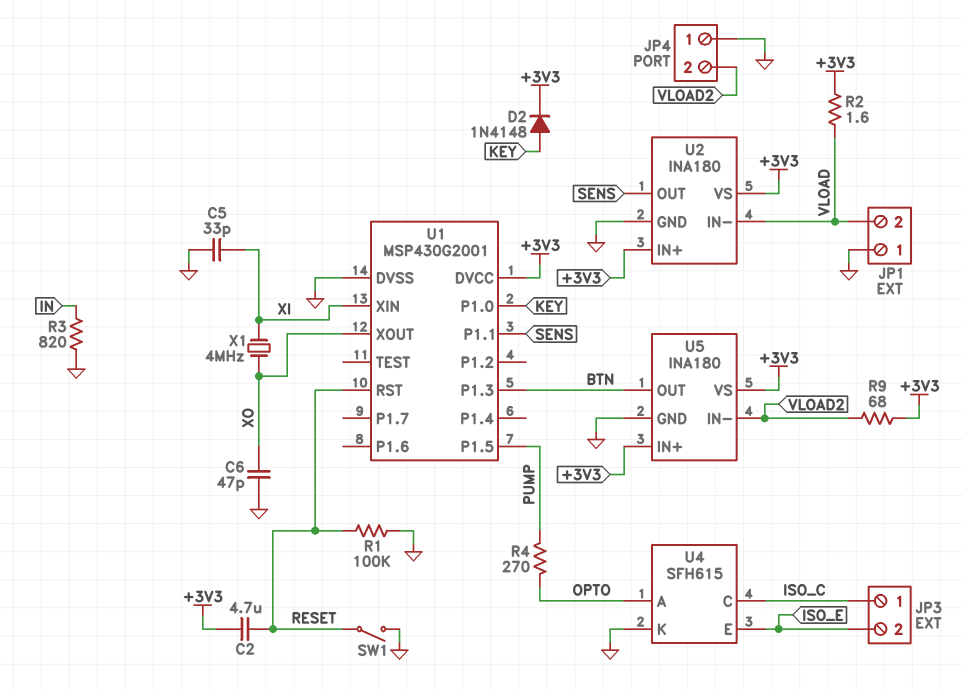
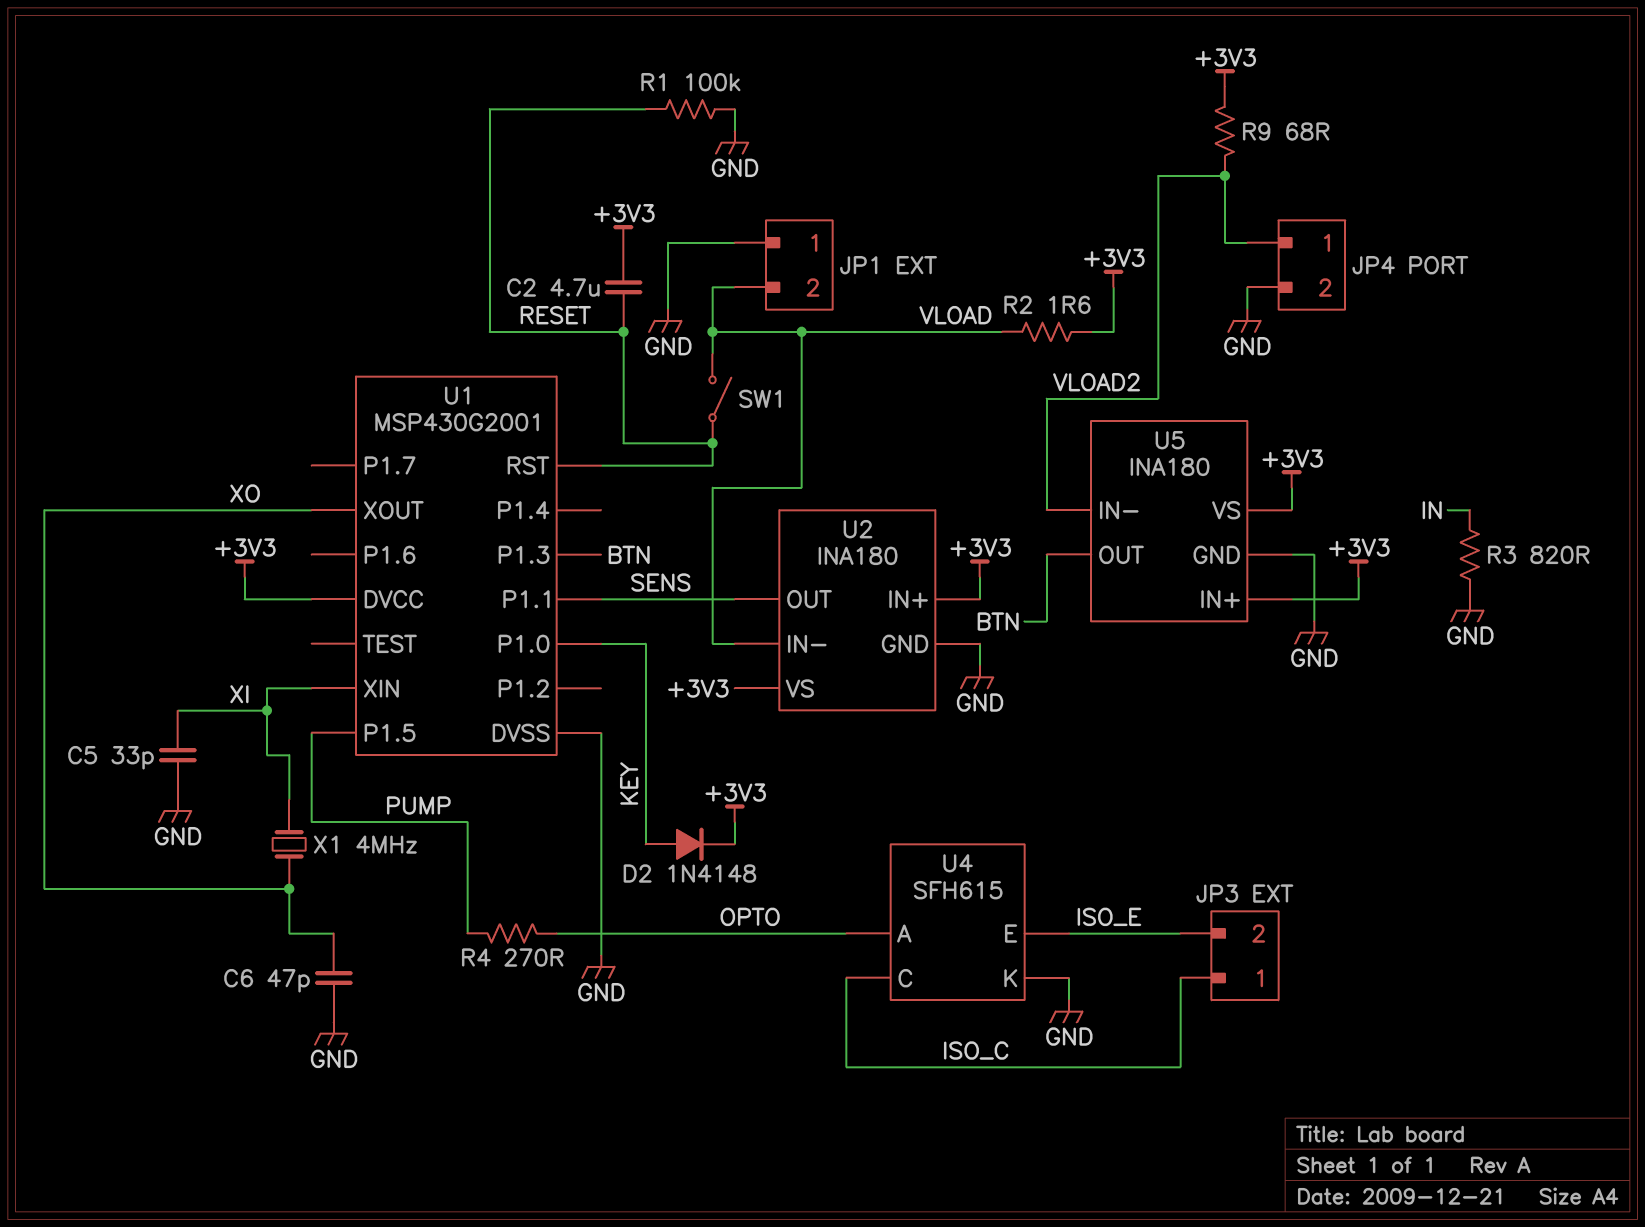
JP4 pin 1: GND -> VLOAD2
JP4 pin 2: VLOAD2 -> GND
SW1: switch (GND, RESET) -> switch (RESET, VLOAD)

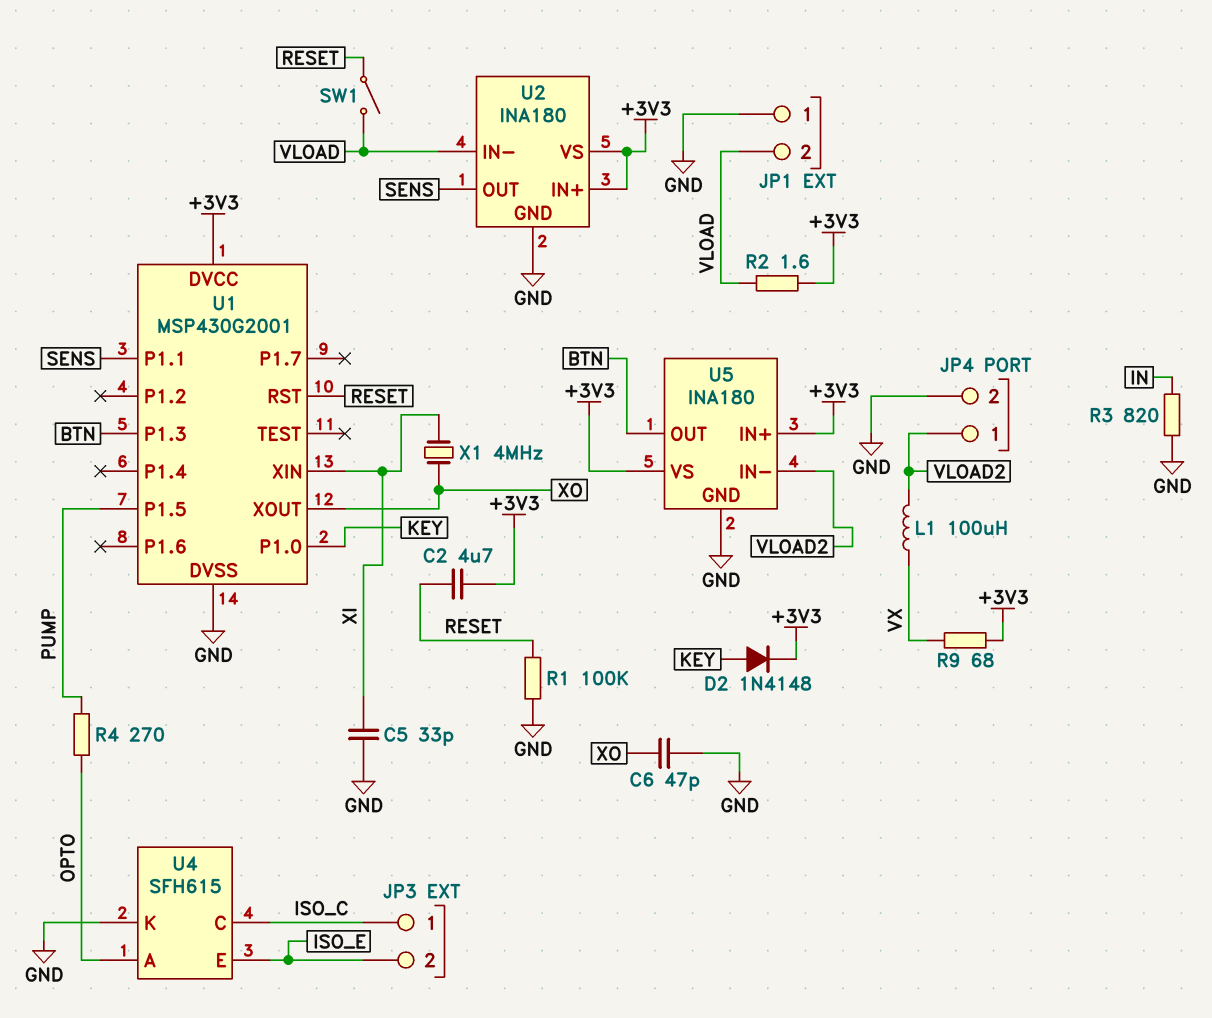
L1: none -> 100uH (VLOAD2, VX)
R9: 68 (+3V3, VLOAD2) -> 68 (+3V3, VX)

